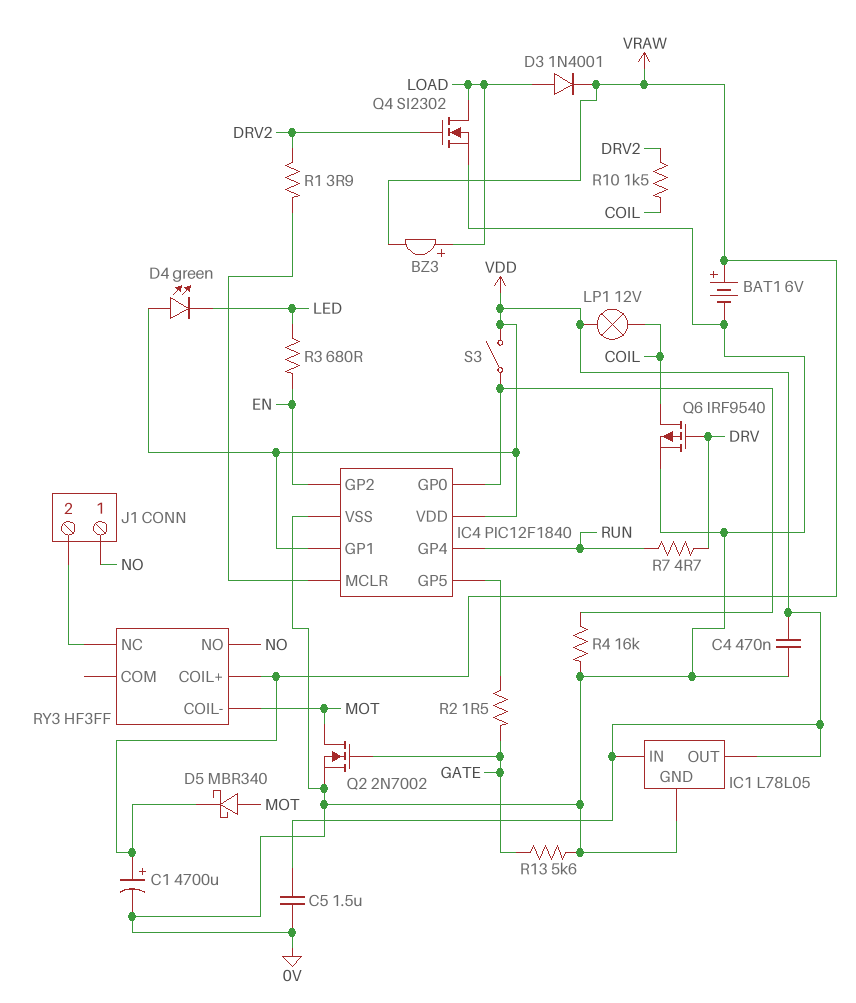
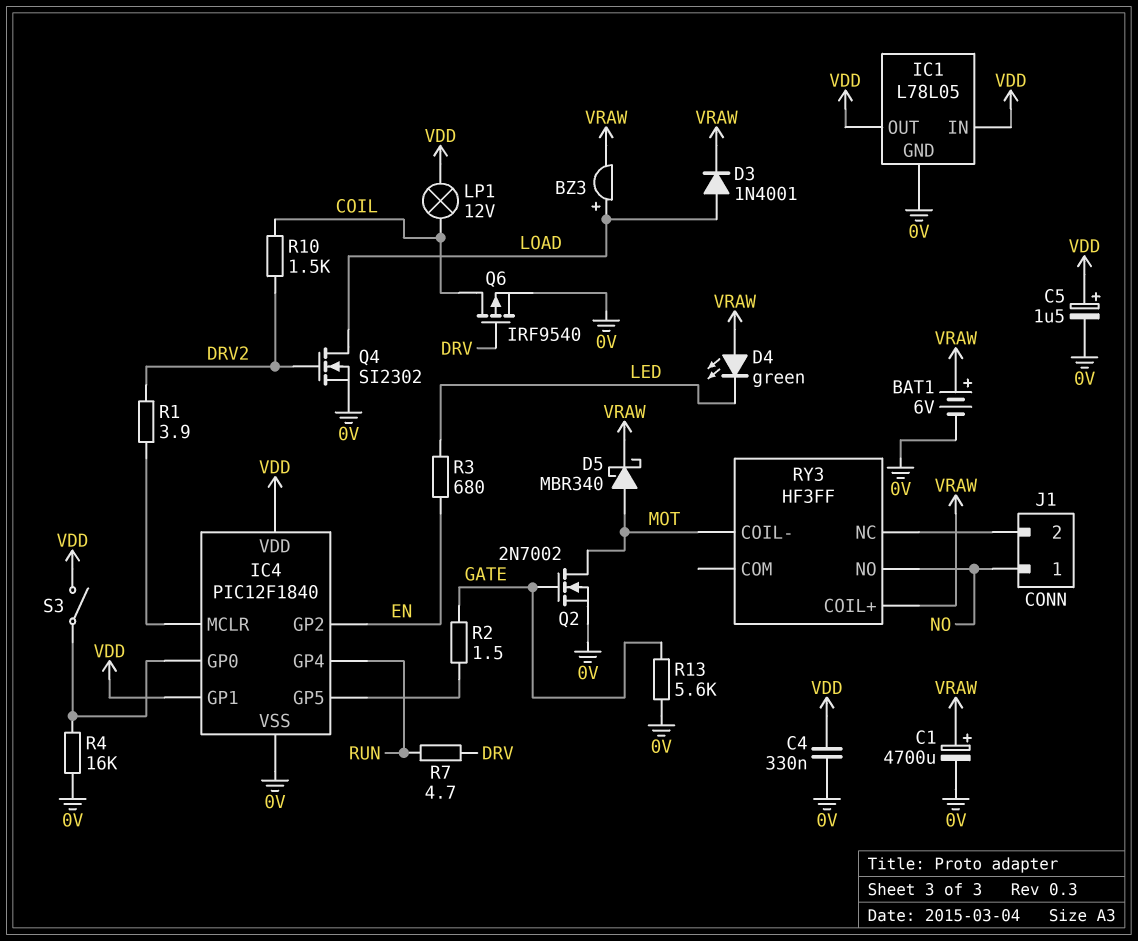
C4: 470nF (0V, VDD) -> 330nF (0V, VDD)
C5: 1.5uF (0V, VDD) -> 1.5uF (plus VDD, minus 0V)
D4: LED green (A VDD, K LED) -> LED green (A VRAW, K LED)

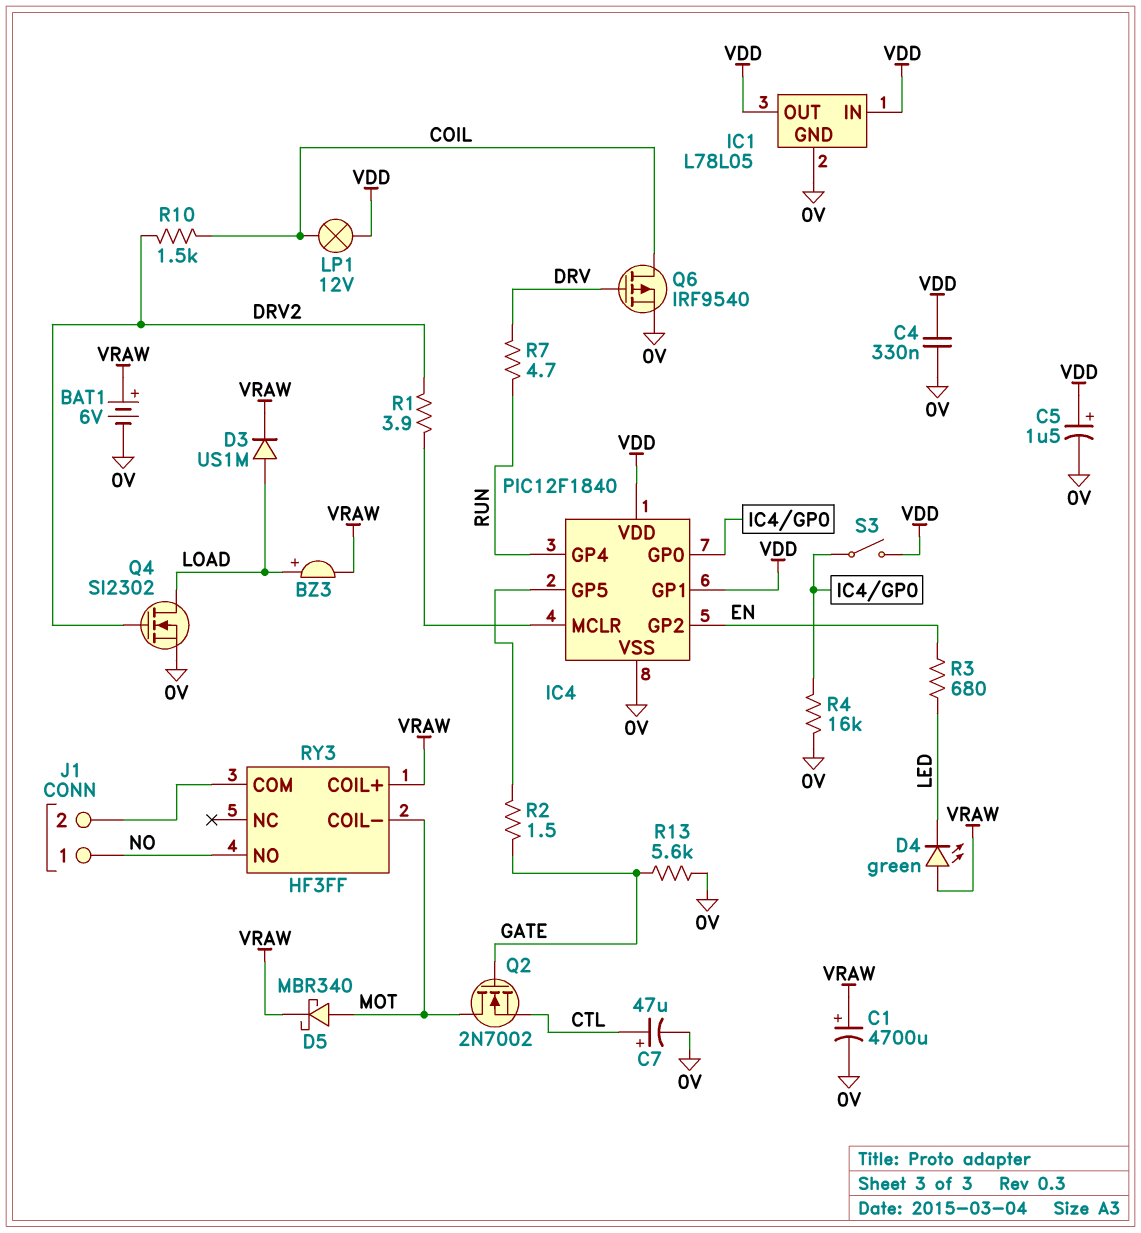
C7: none -> 47uF (plus CTL, minus 0V)
D3: diode 1N4001 (A LOAD, K VRAW) -> diode US1M (A LOAD, K VRAW)
Q2: NMOS 2N7002 (G GATE, D MOT, S 0V) -> NMOS 2N7002 (G GATE, D MOT, S CTL)
RY3 pin COM: none -> J1/2
RY3 pin NC: J1/2 -> none

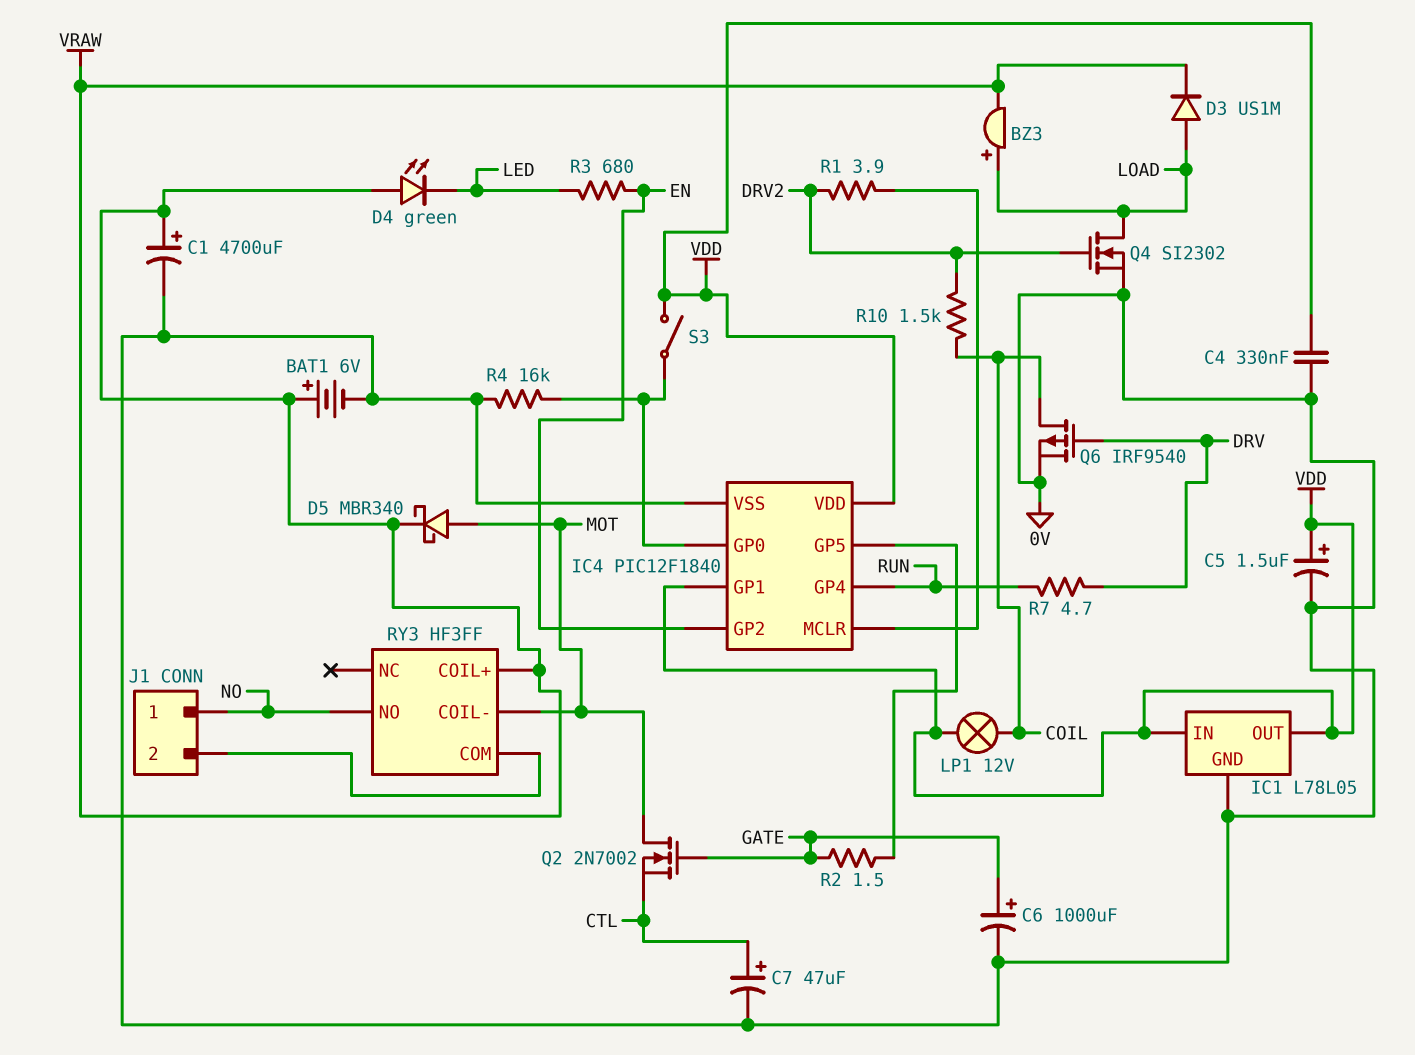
C6: none -> 1000uF (plus GATE, minus 0V)
R13: 5.6k (0V, GATE) -> none

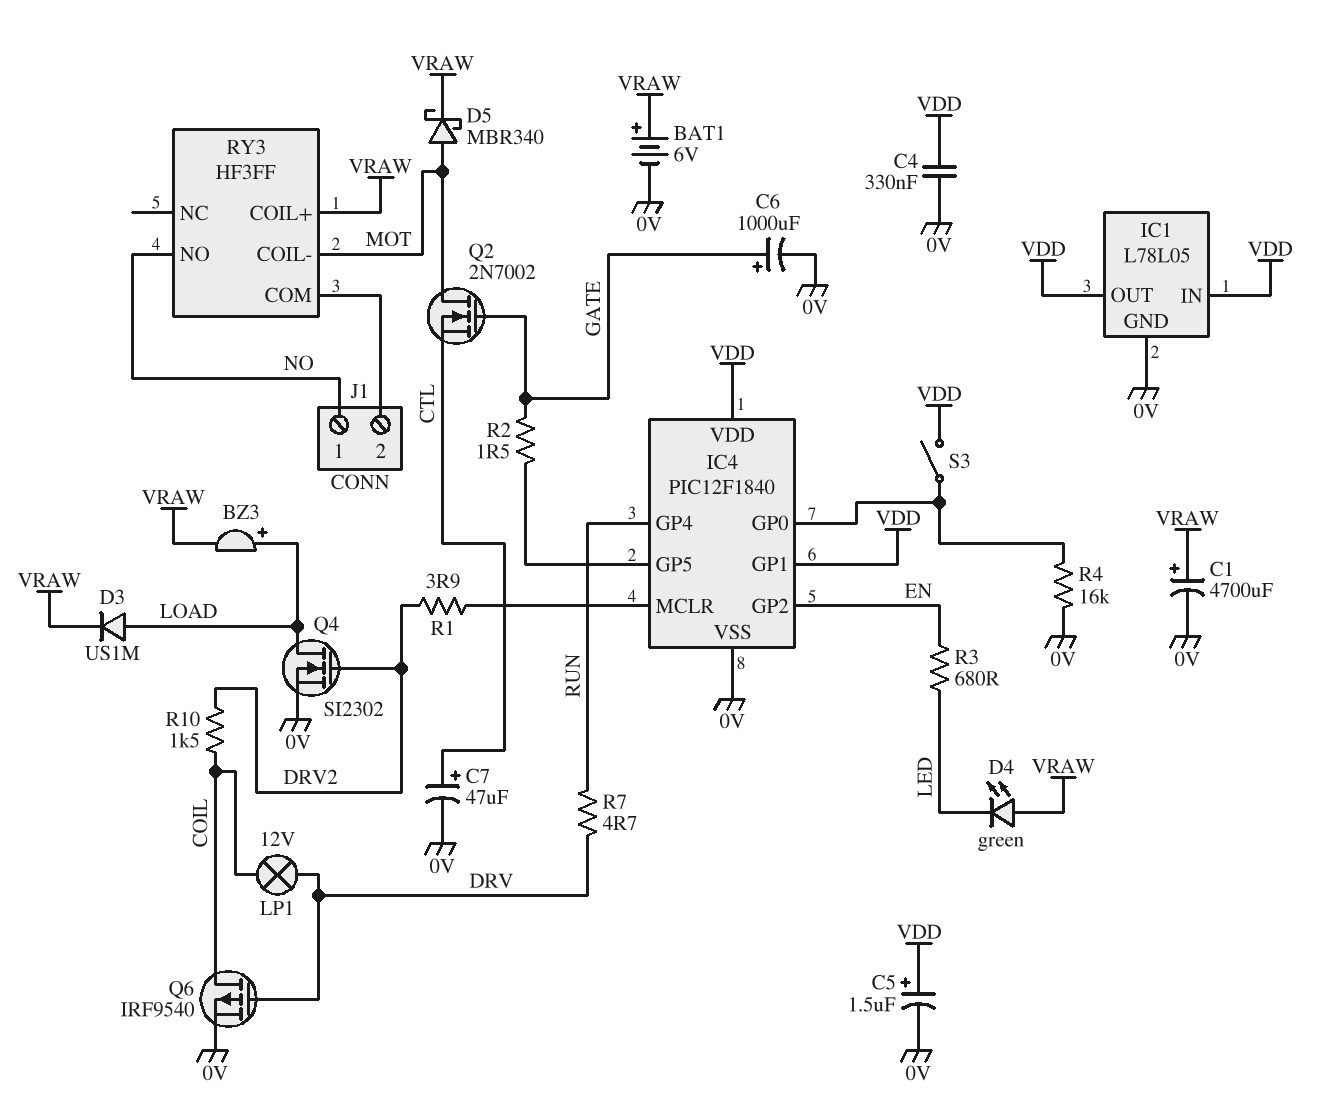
LP1: lamp 12V (COIL, VDD) -> lamp 12V (COIL, DRV)

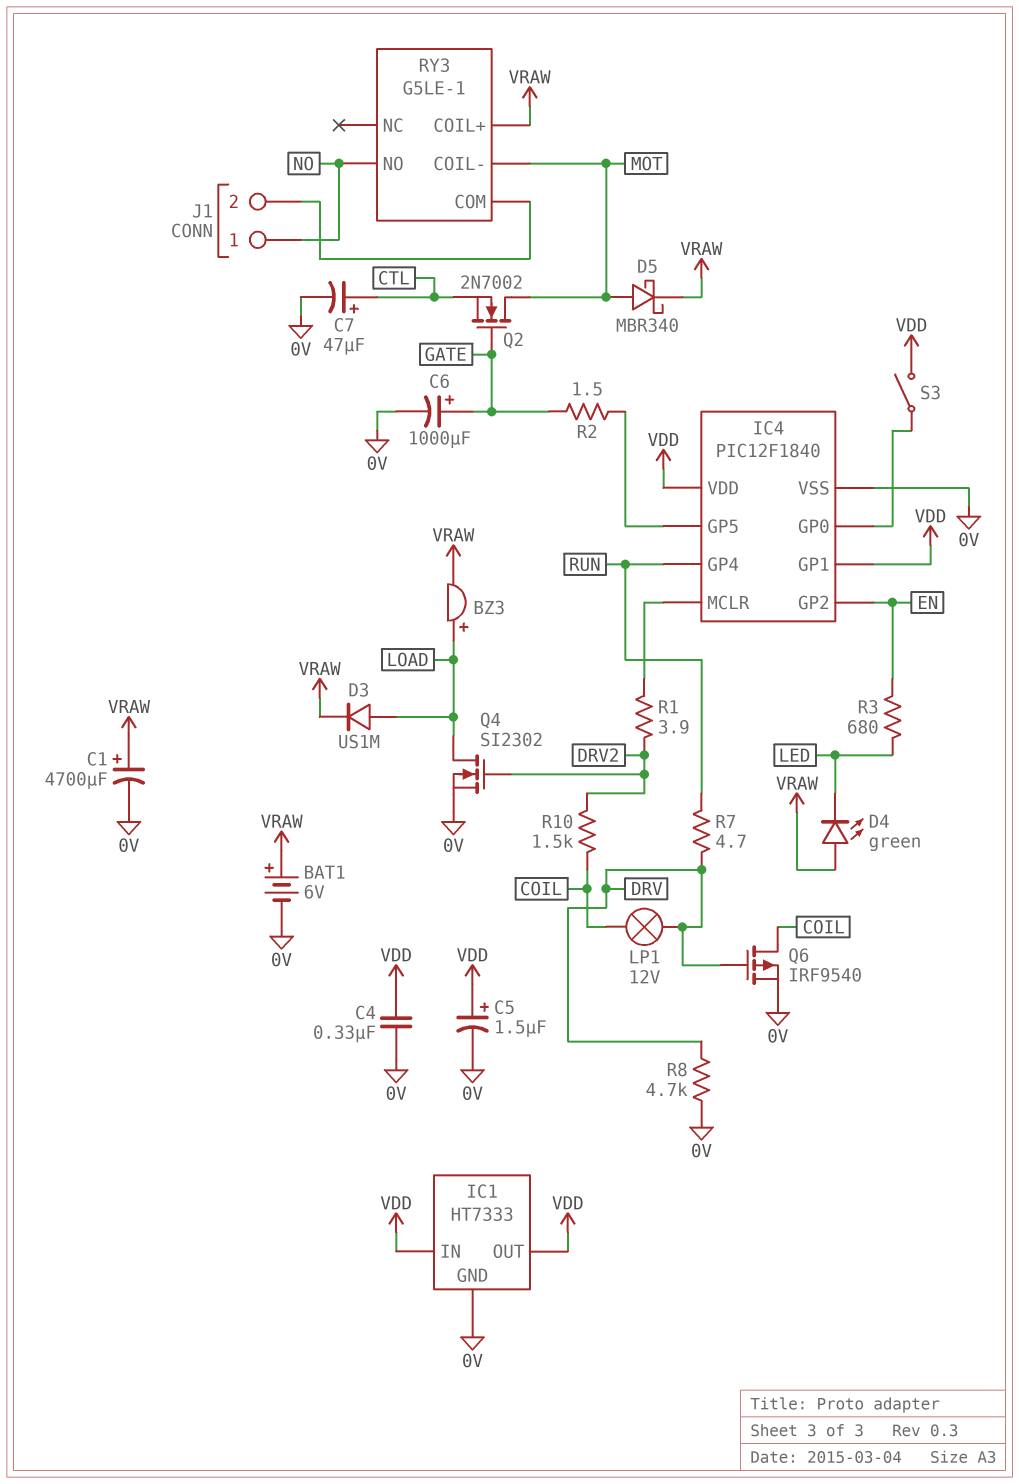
IC1: L78L05 -> HT7333
R4: 16k (0V, IC4/GP0) -> none
R8: none -> 4.7k (0V, DRV)
RY3: HF3FF -> G5LE-1

